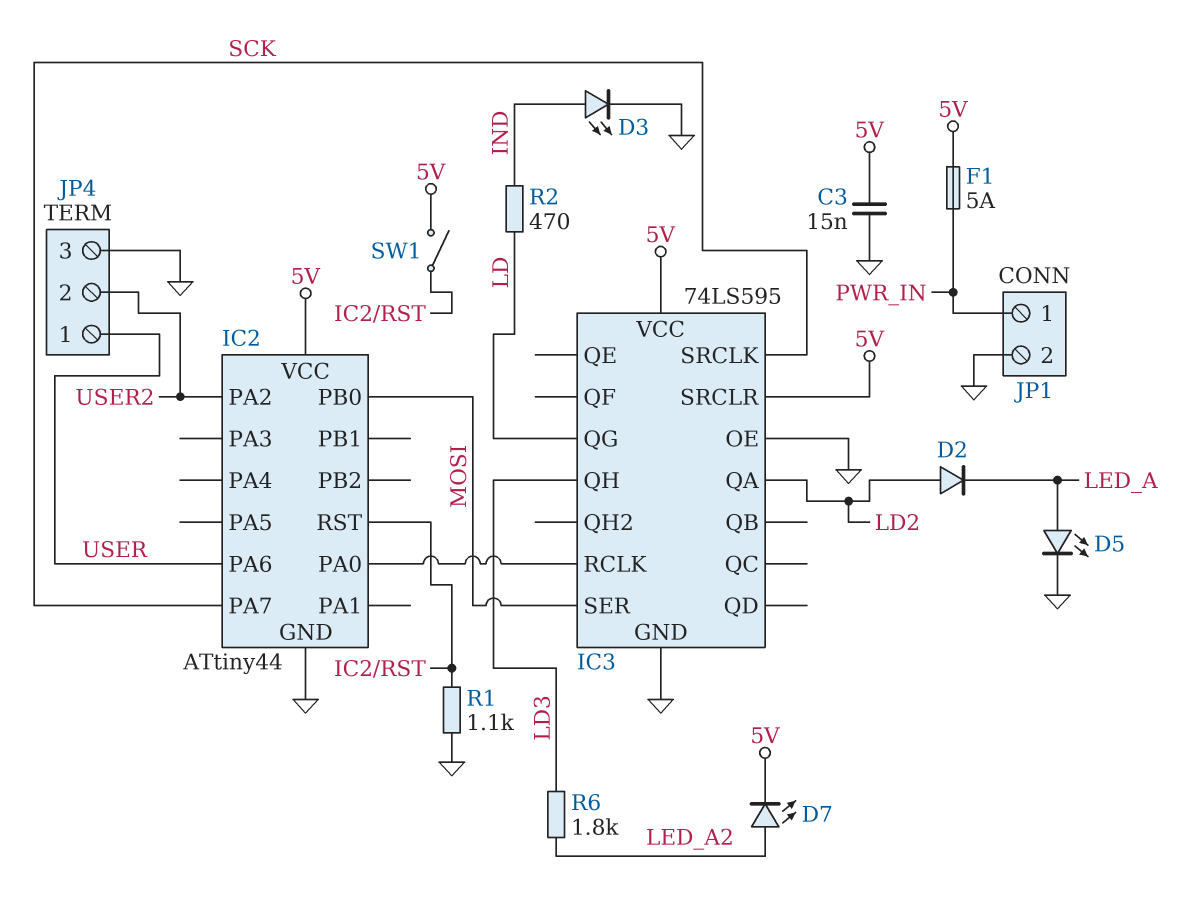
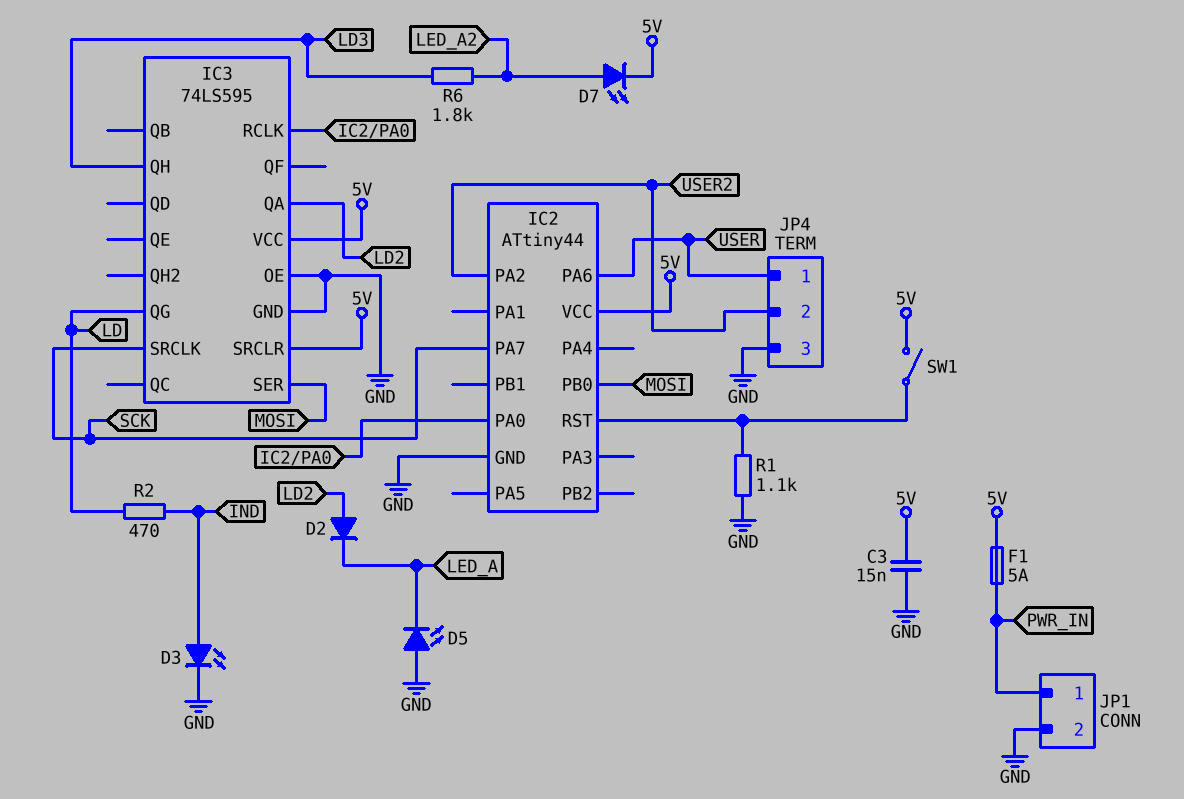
D5: LED (A LED_A, K GND) -> LED (A GND, K LED_A)

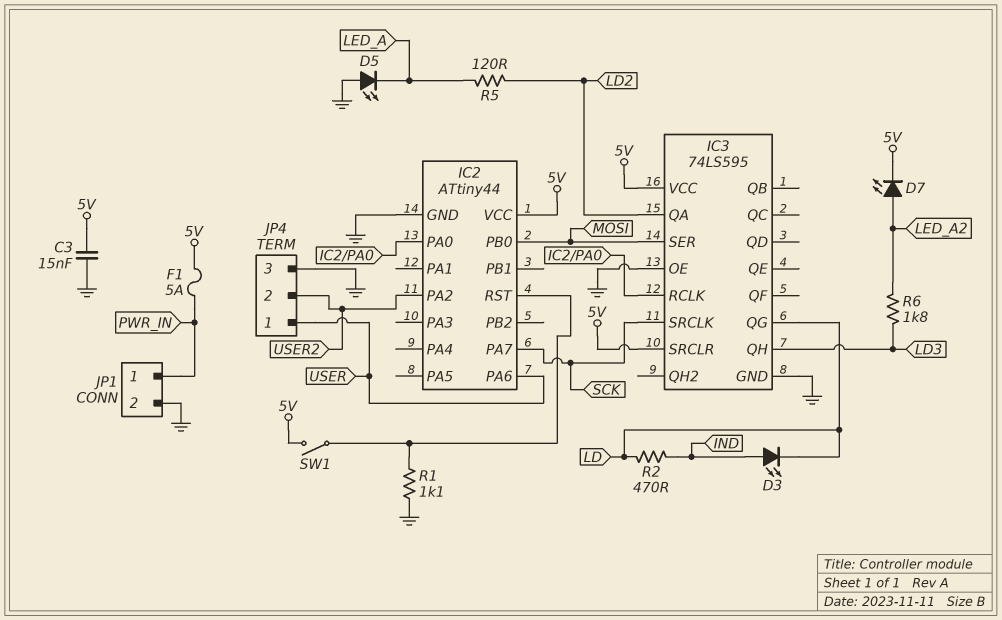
D2: diode (A LD2, K LED_A) -> none
D3: LED (A IND, K GND) -> LED (A IND, K LD)
R5: none -> 120 (LD2, LED_A)

